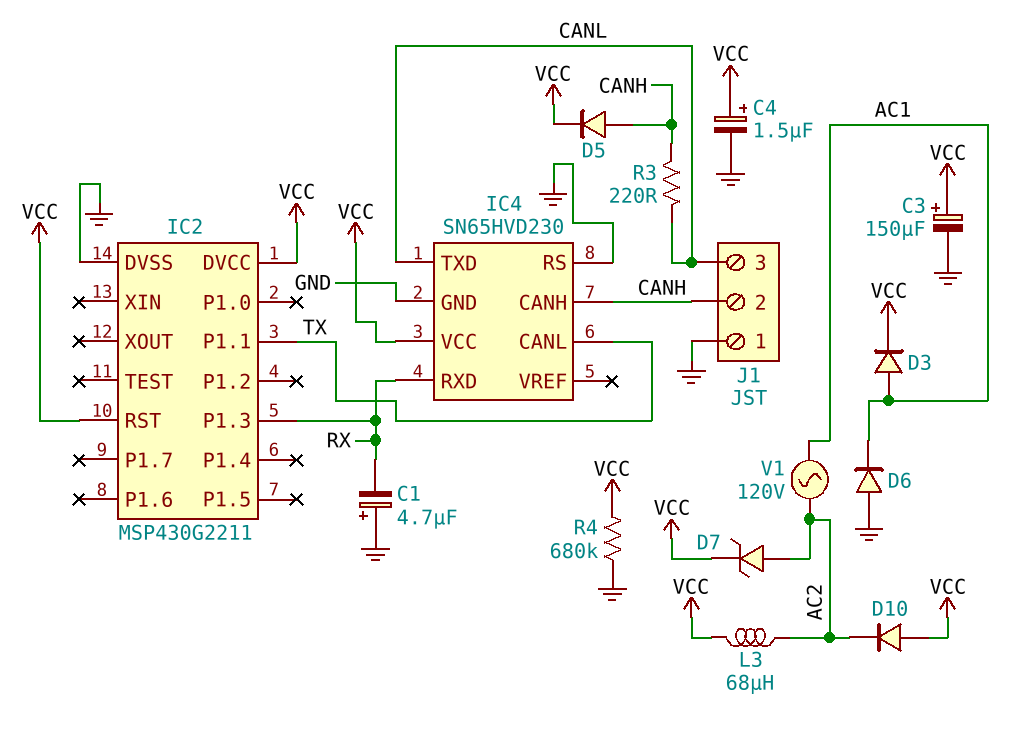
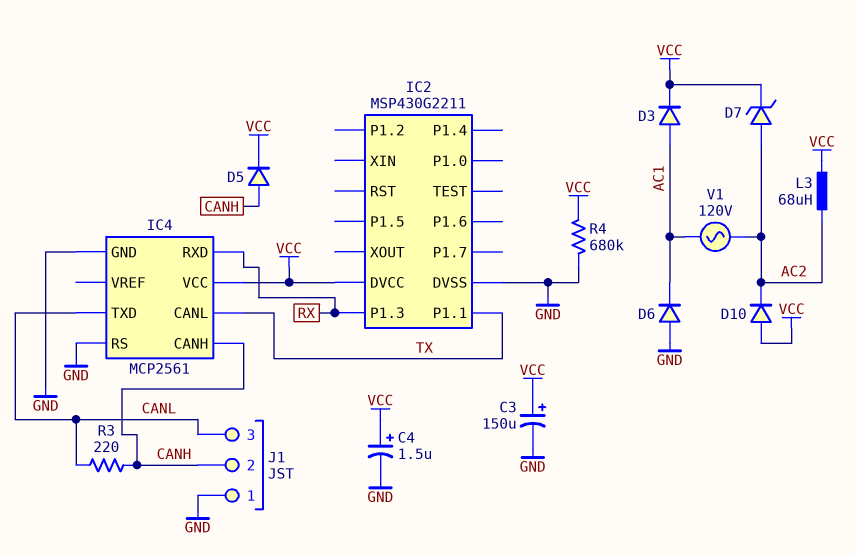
C1: 4.7uF (plus GND, minus RX) -> none
IC2 pin RST: VCC -> none
IC4: SN65HVD230 -> MCP2561

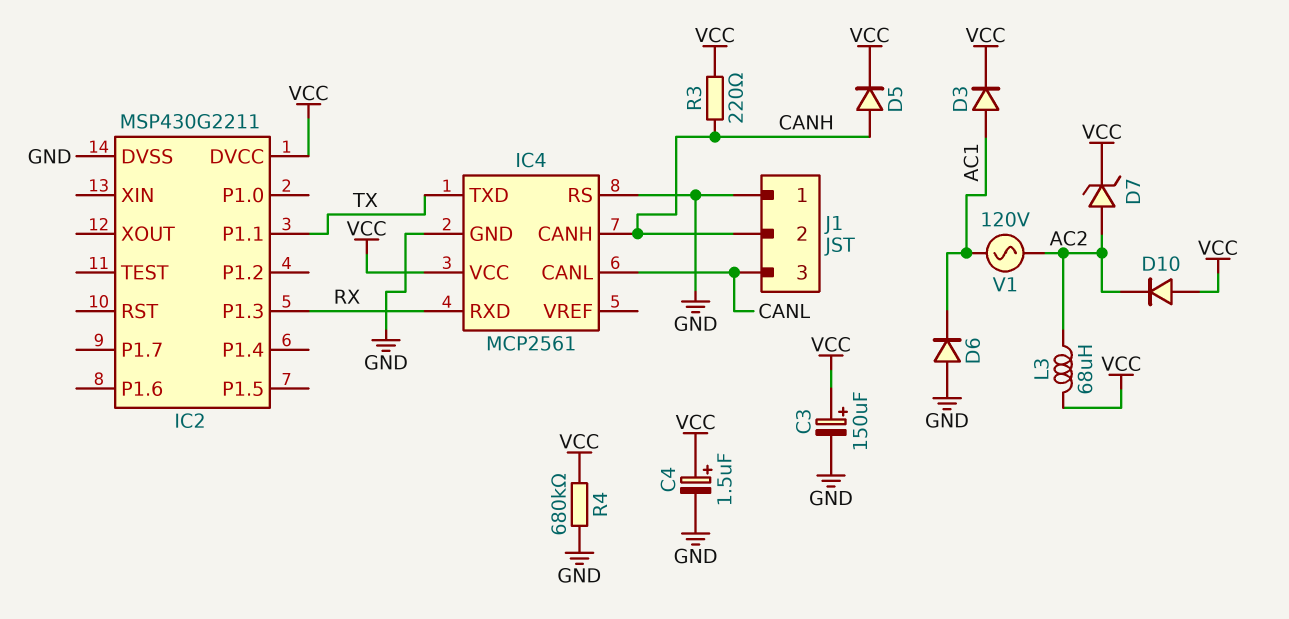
IC4 pin CANL: TX -> CANL
IC4 pin TXD: CANL -> TX
R3: 220 (CANH, CANL) -> 220 (CANH, VCC)

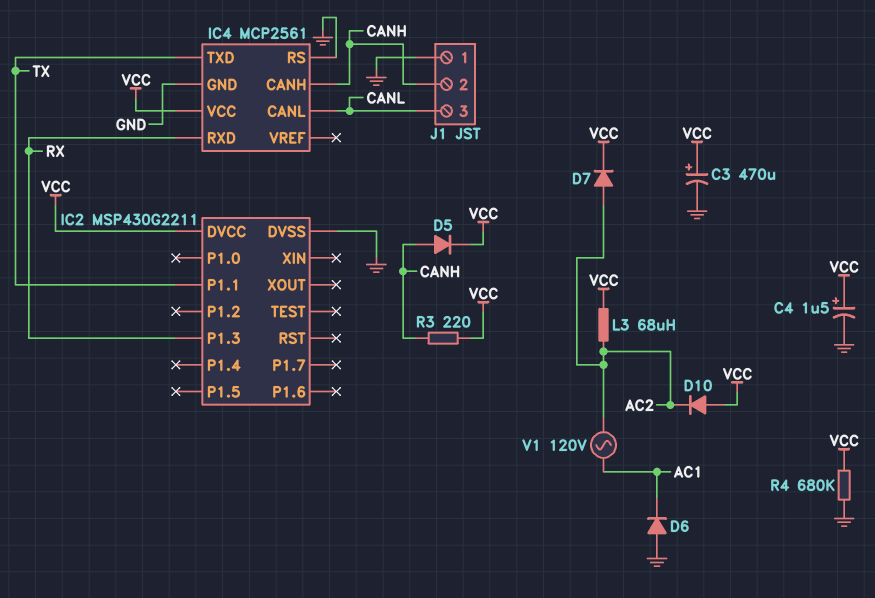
C3: 150uF (plus VCC, minus GND) -> 470uF (plus VCC, minus GND)
D3: diode (A AC1, K VCC) -> none
D7: zener (A AC2, K VCC) -> diode (A AC2, K VCC)

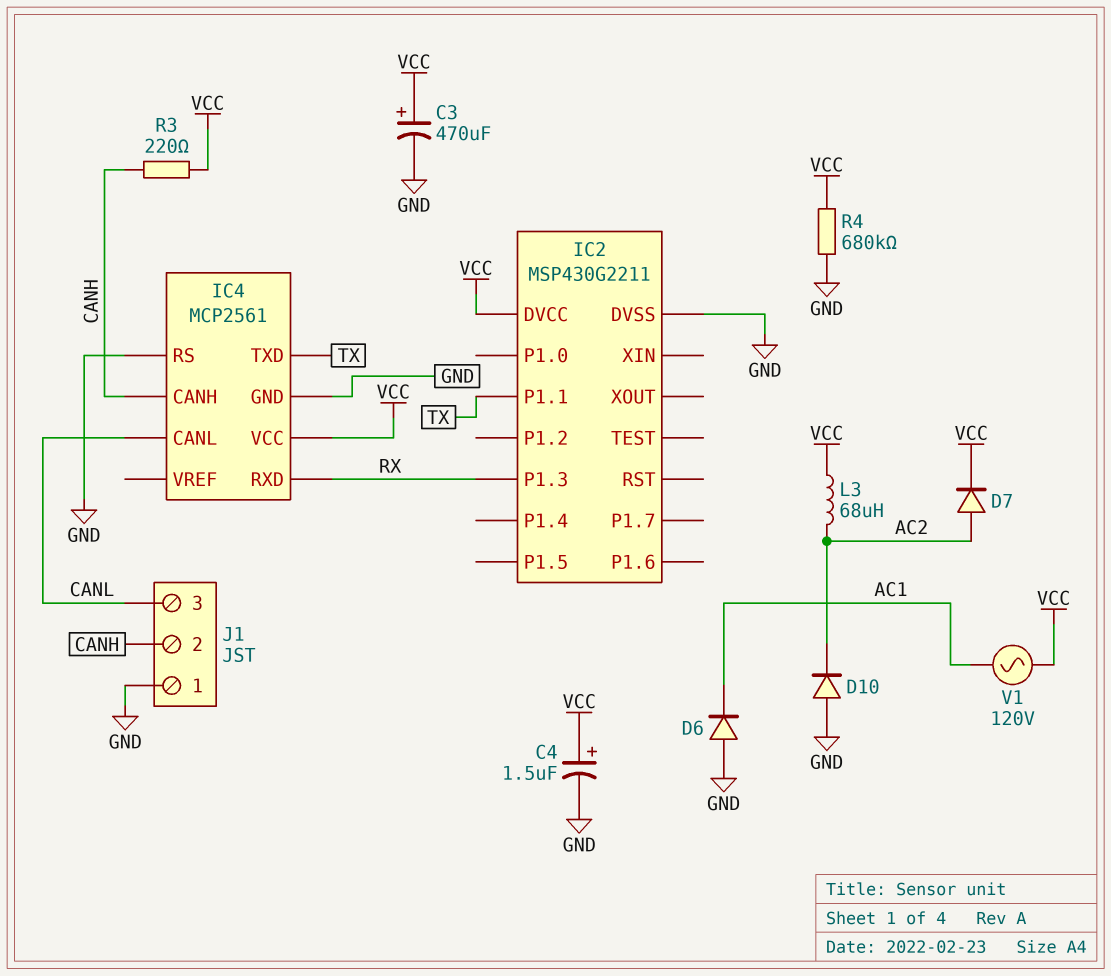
D5: diode (A CANH, K VCC) -> none
D10: diode (A VCC, K AC2) -> diode (A GND, K AC2)
V1: AC 120V (AC1, AC2) -> AC 120V (AC1, VCC)

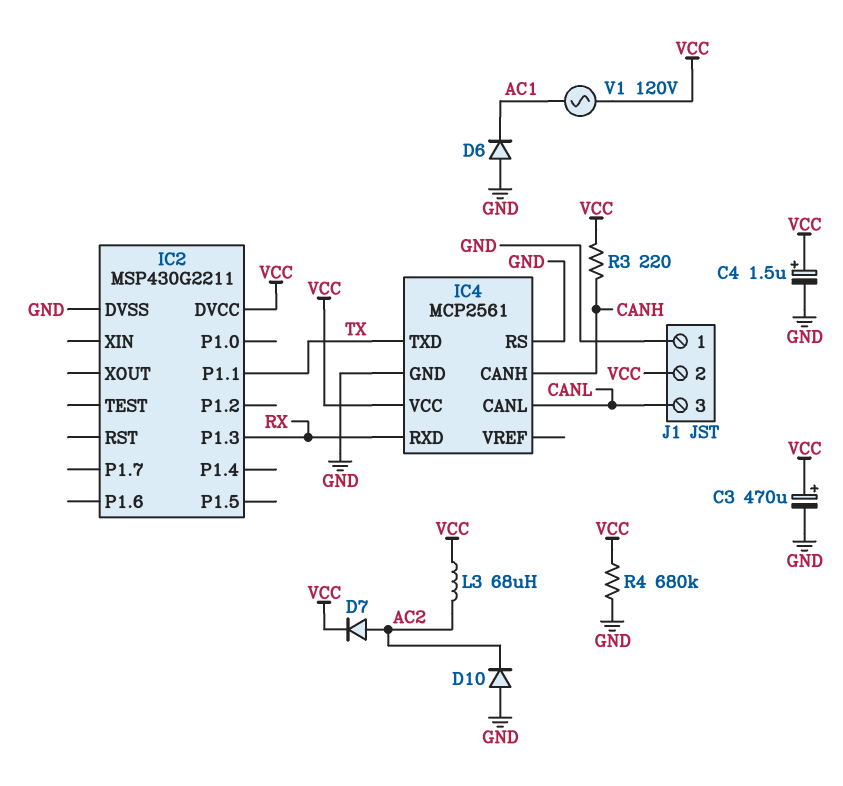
J1 pin 2: CANH -> VCC

